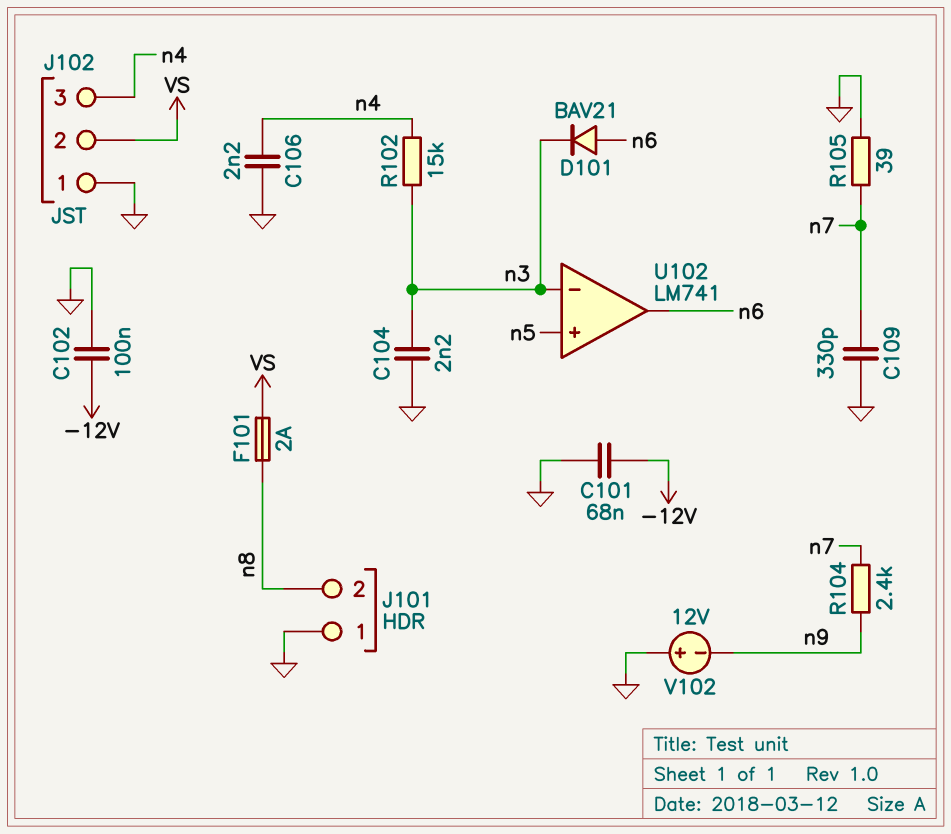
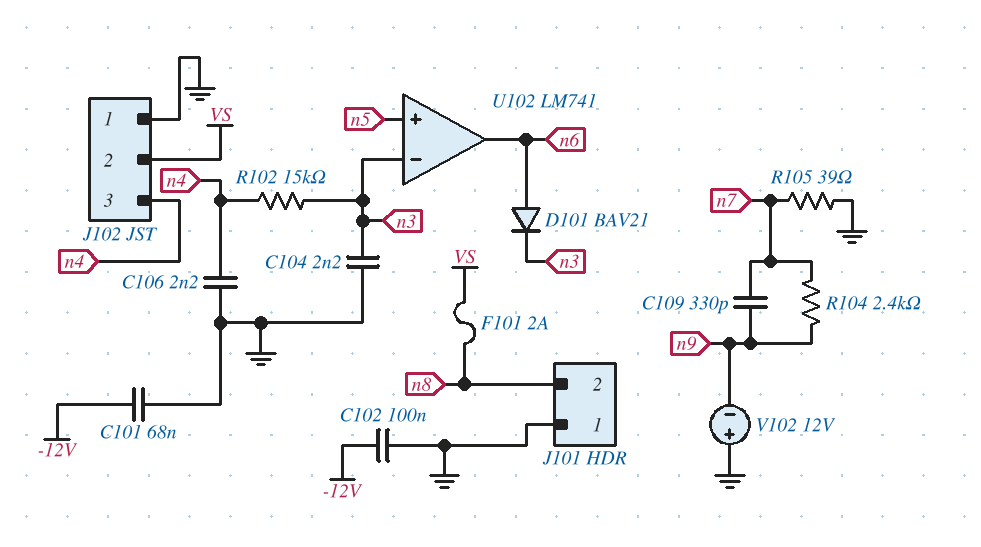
C109: 330pF (GND, n7) -> 330pF (n7, n9)

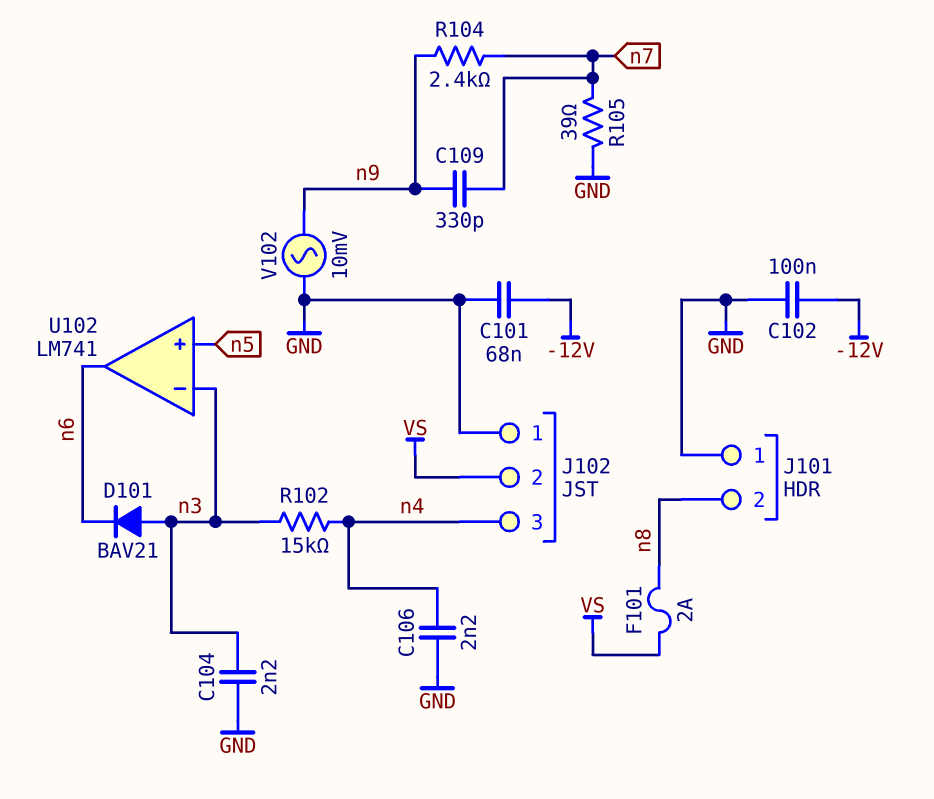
D101: diode BAV21 (A n6, K n3) -> diode BAV21 (A n3, K n6)
V102: 12V (plus GND, minus n9) -> AC 10mV (GND, n9)

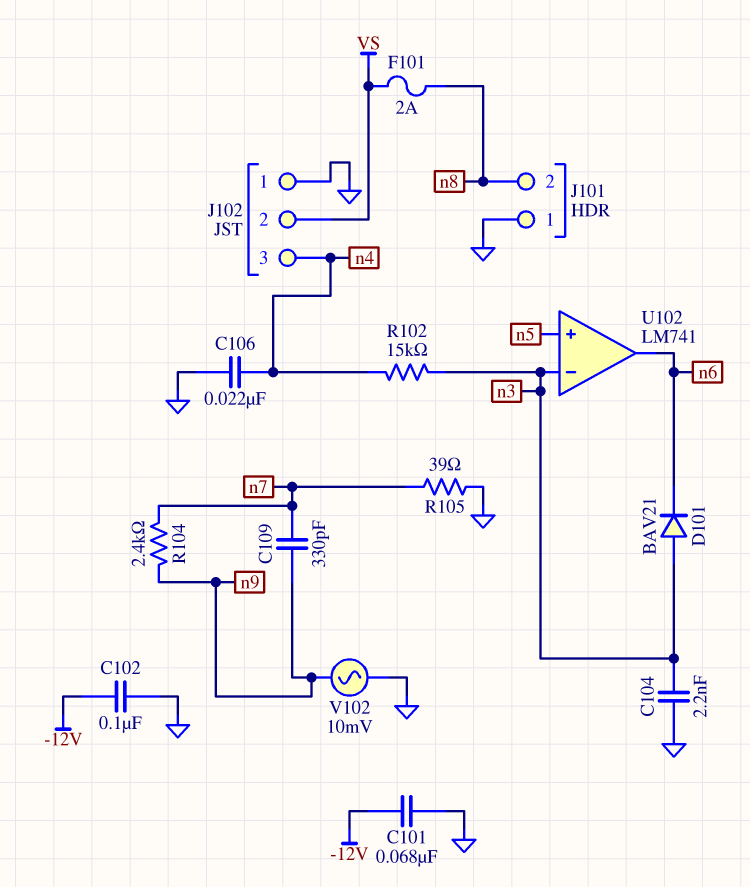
C106: 2.2nF (GND, n4) -> 22nF (GND, n4)

